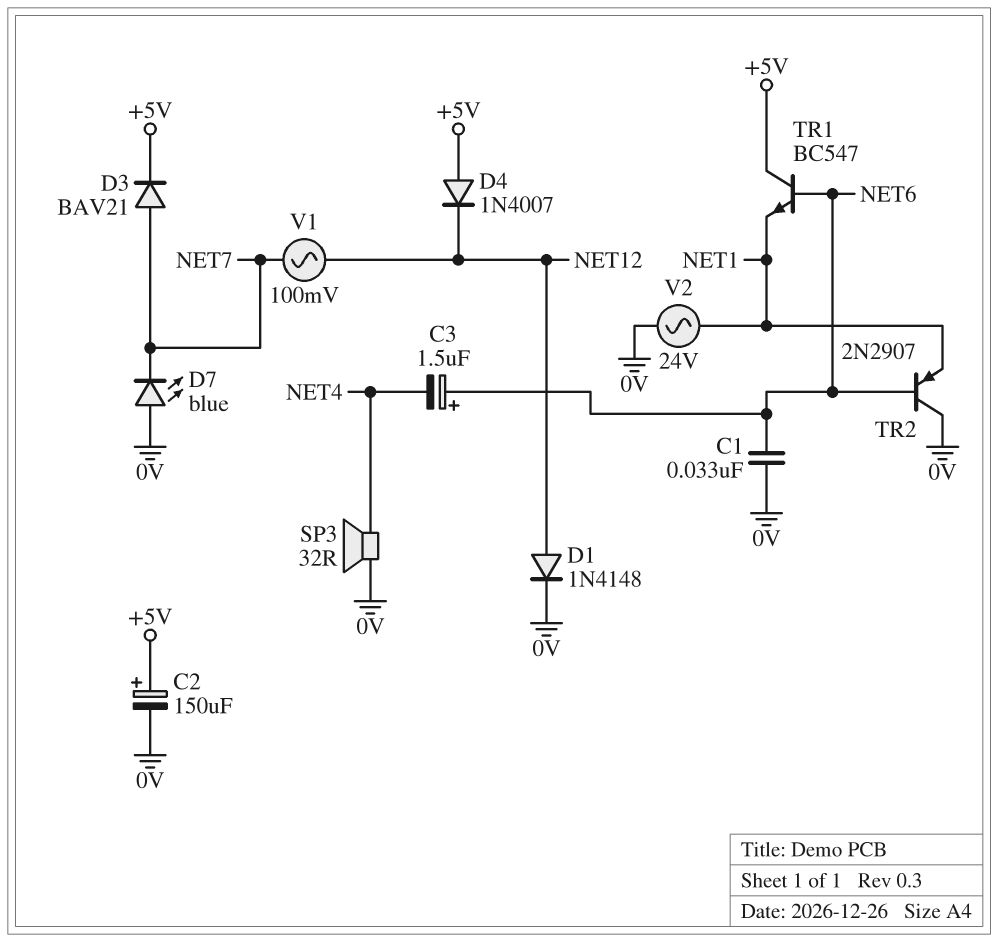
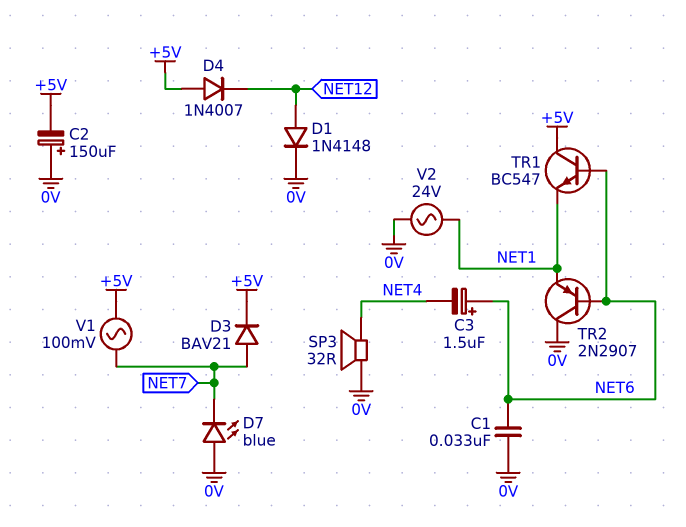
C2: 150uF (plus +5V, minus 0V) -> 150uF (plus 0V, minus +5V)
V1: AC 100mV (NET7, NET12) -> AC 100mV (+5V, NET7)

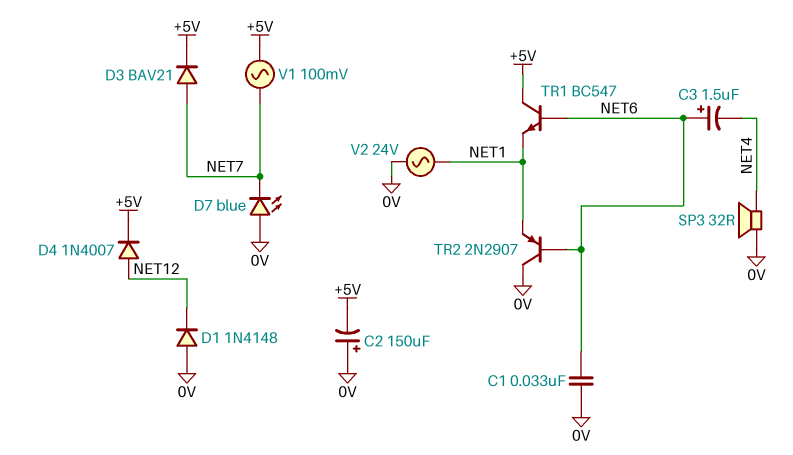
D1: diode 1N4148 (A NET12, K 0V) -> diode 1N4148 (A 0V, K NET12)
D4: diode 1N4007 (A +5V, K NET12) -> diode 1N4007 (A NET12, K +5V)

